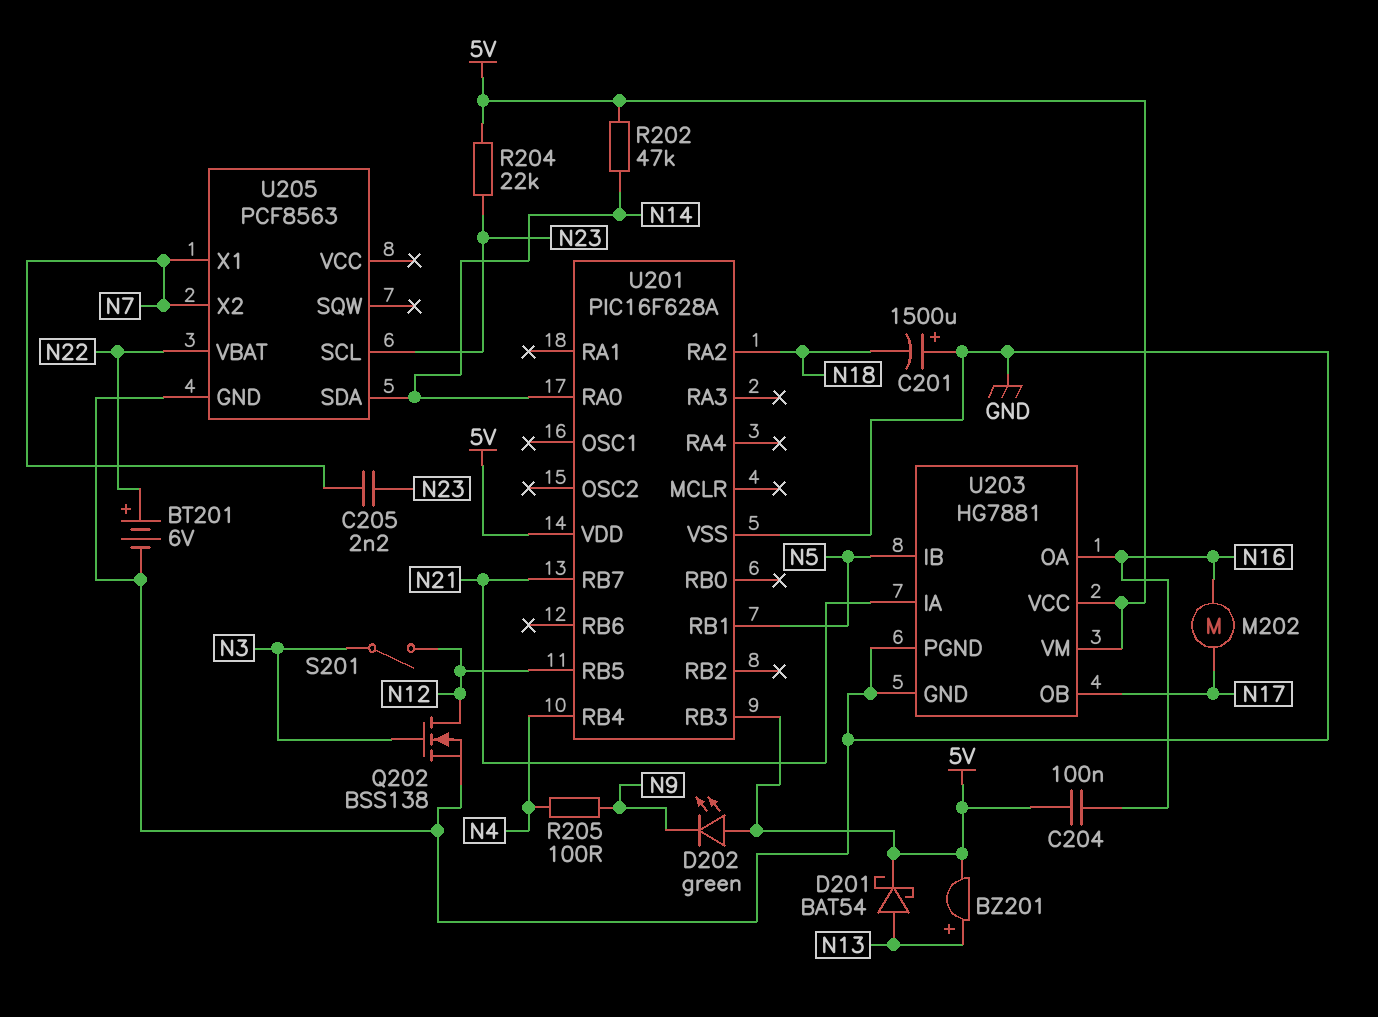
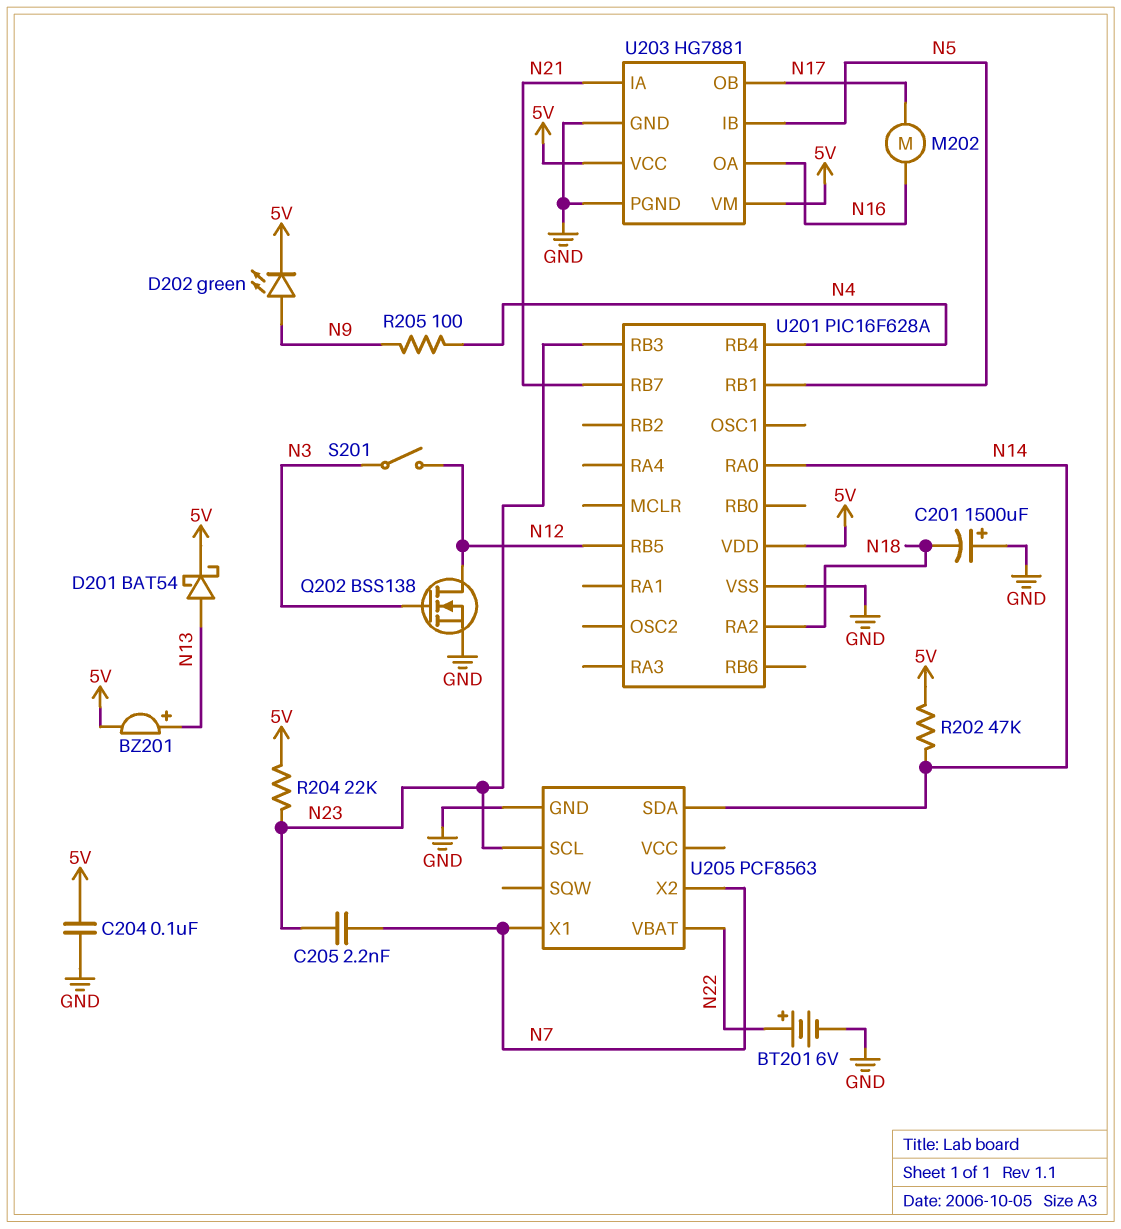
C204: 100nF (5V, N16) -> 100nF (5V, GND)
D202: LED green (A 5V, K N9) -> LED green (A N9, K 5V)
U201 pin RB3: 5V -> N23

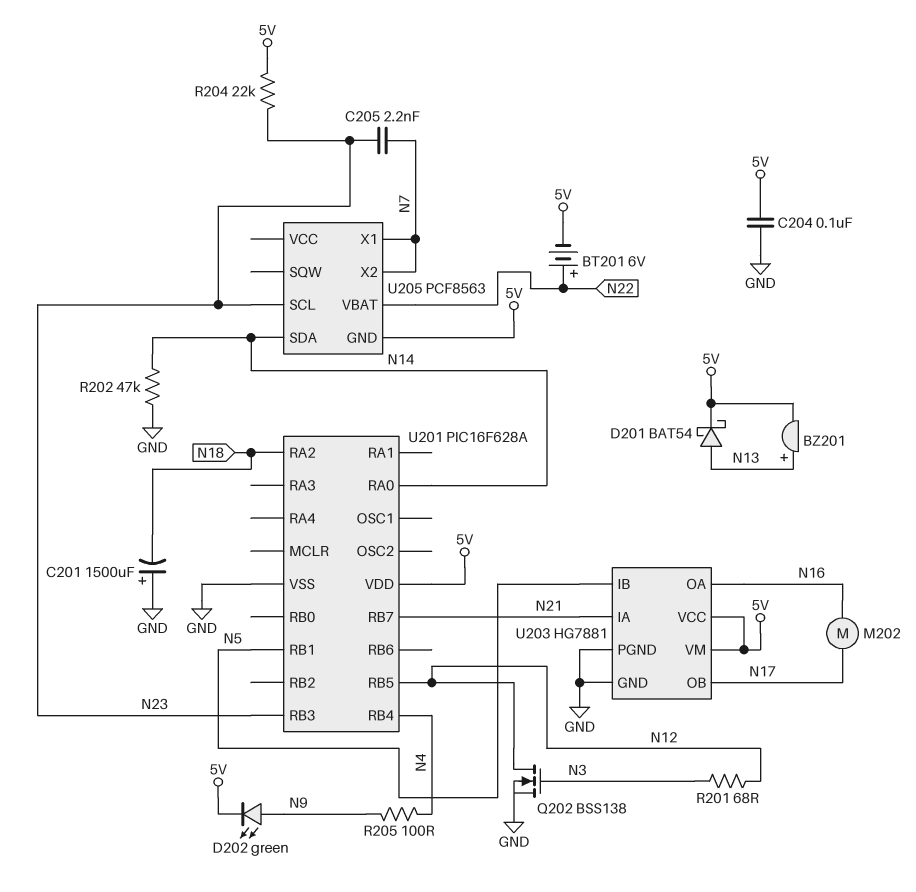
BT201: 6V (plus N22, minus GND) -> 6V (plus N22, minus 5V)
R201: none -> 68 (N3, N12)
R202: 47k (5V, N14) -> 47k (GND, N14)
S201: switch (N3, N12) -> none
U205 pin GND: GND -> 5V

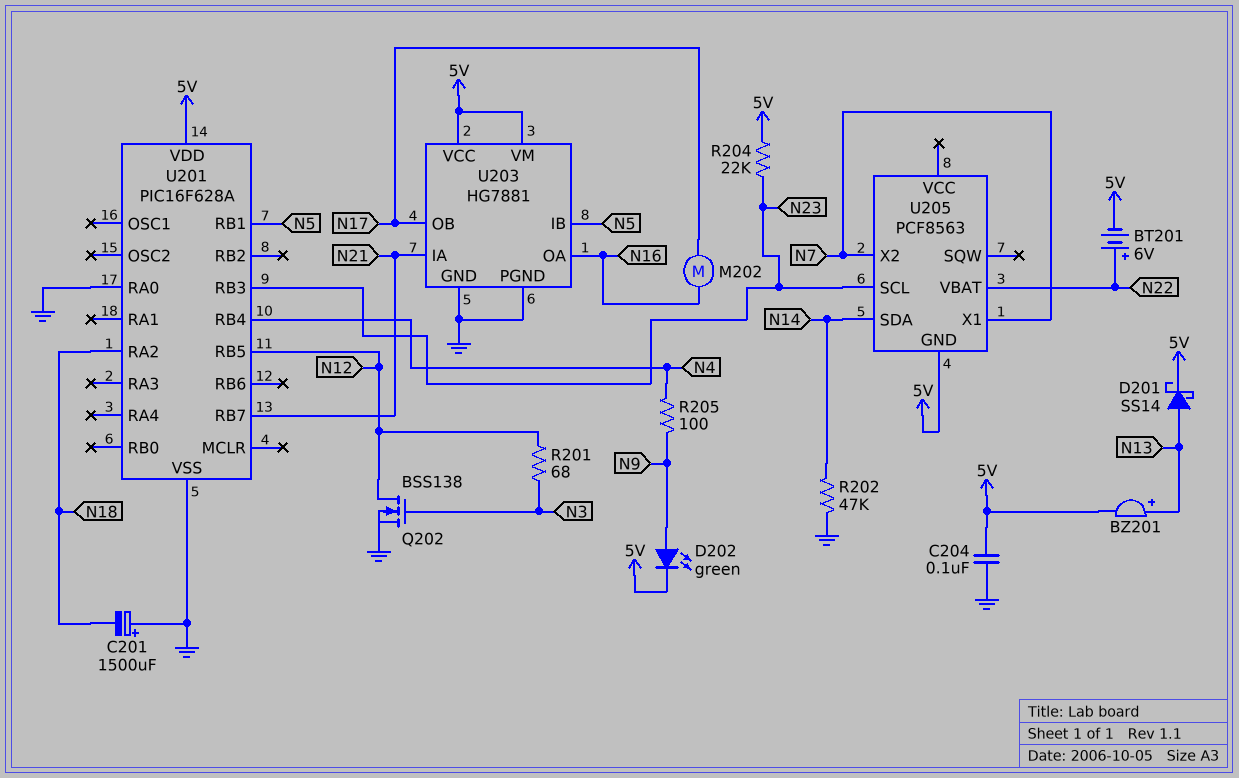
C205: 2.2nF (N7, N23) -> none
D201: schottky BAT54 (A N13, K 5V) -> schottky SS14 (A N13, K 5V)
U201 pin RA0: N14 -> GND

